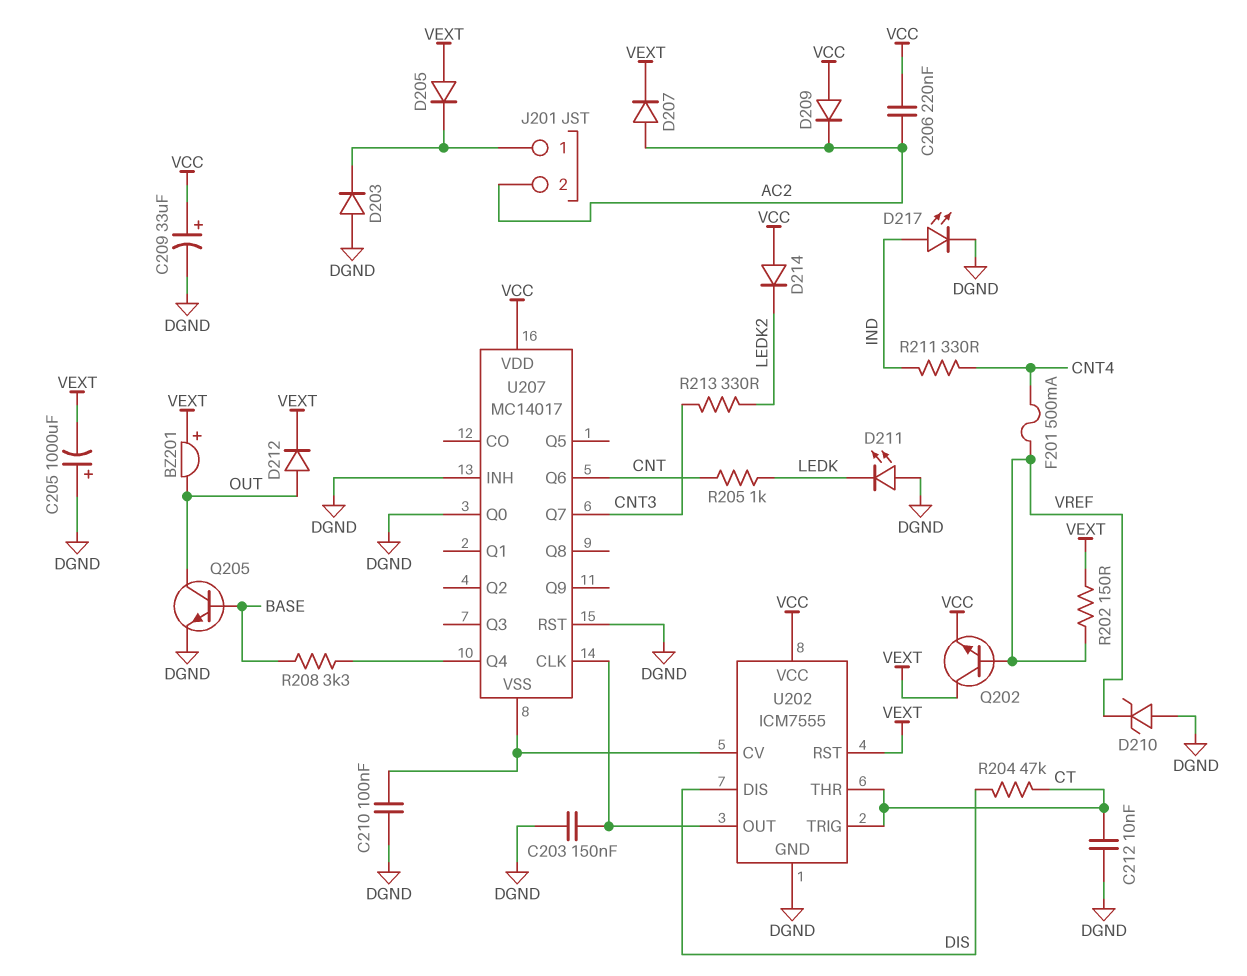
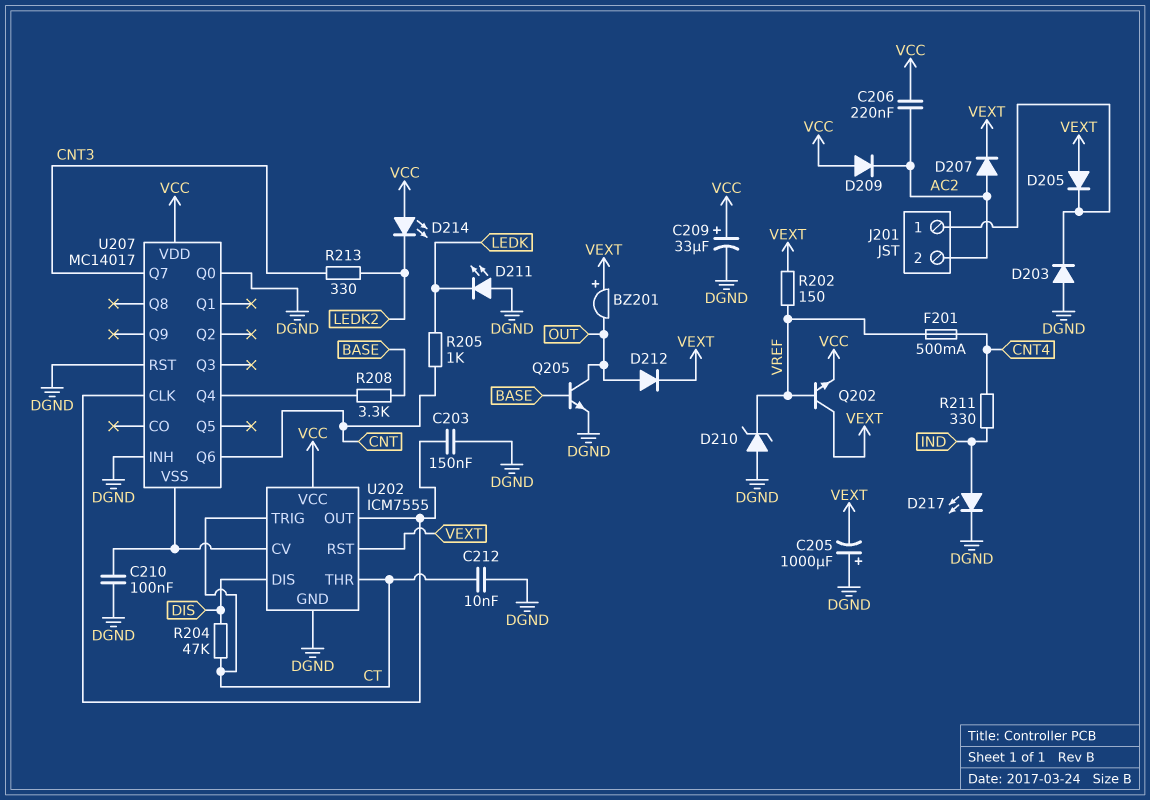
D214: diode (A VCC, K LEDK2) -> LED (A VCC, K LEDK2)

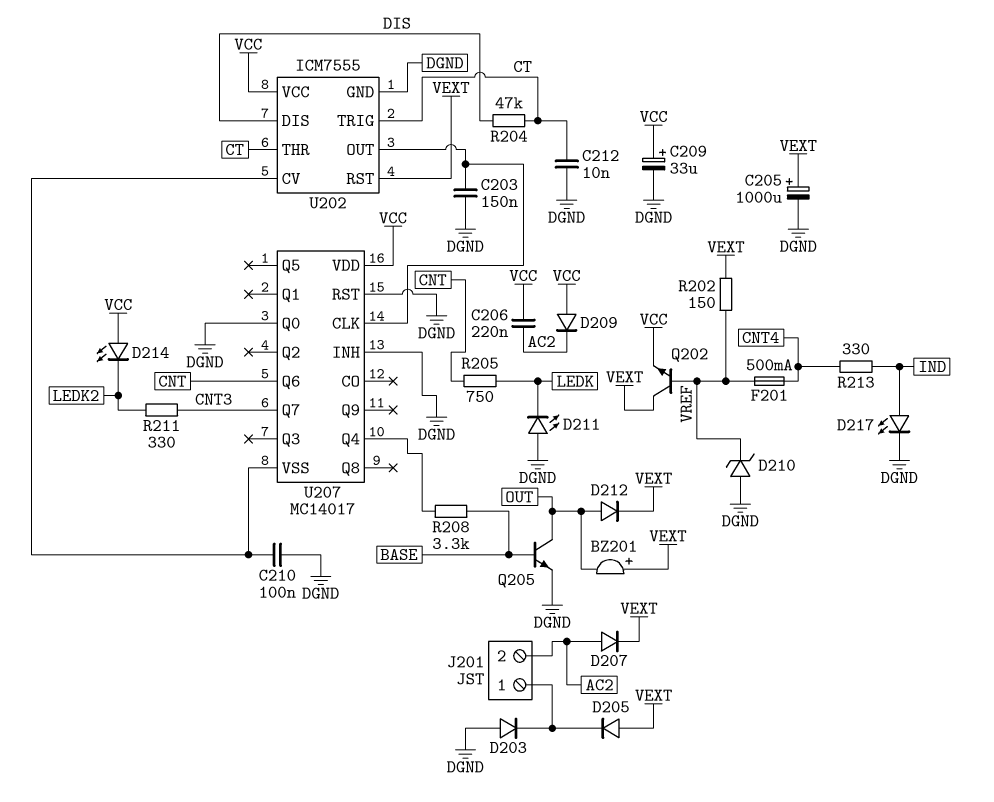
C205: 1000uF (plus DGND, minus VEXT) -> 1000uF (plus VEXT, minus DGND)
R205: 1k (CNT, LEDK) -> 750 (CNT, LEDK)
R211: 330 (CNT4, IND) -> 330 (CNT3, LEDK2)
R213: 330 (CNT3, LEDK2) -> 330 (CNT4, IND)

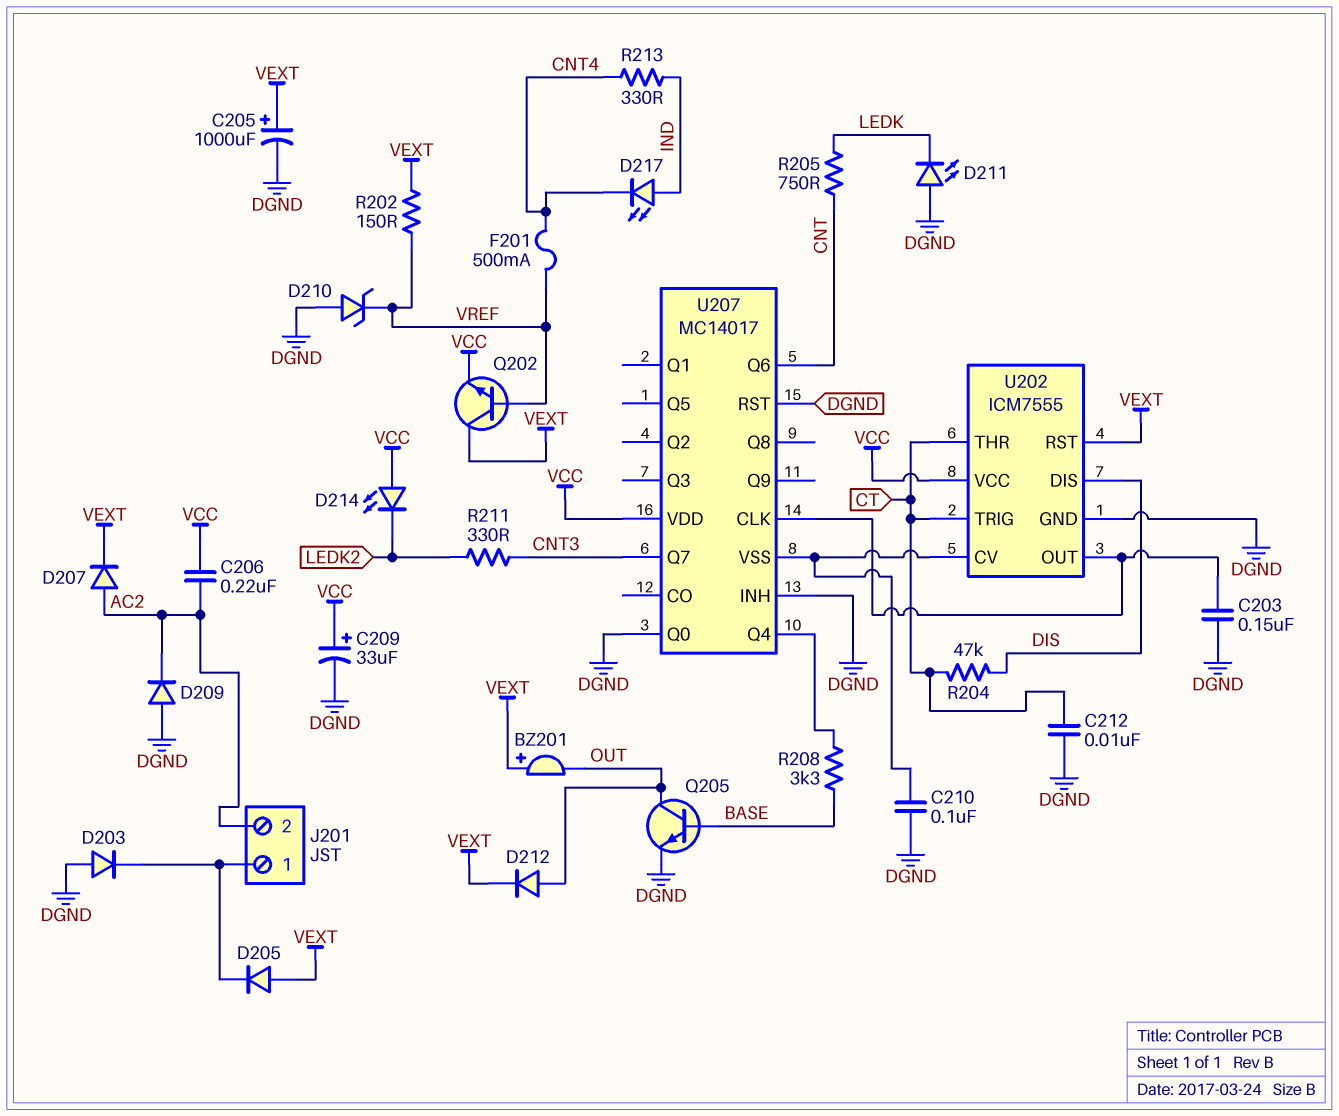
D209: diode (A VCC, K AC2) -> diode (A DGND, K AC2)
D217: LED (A IND, K DGND) -> LED (A IND, K CNT4)

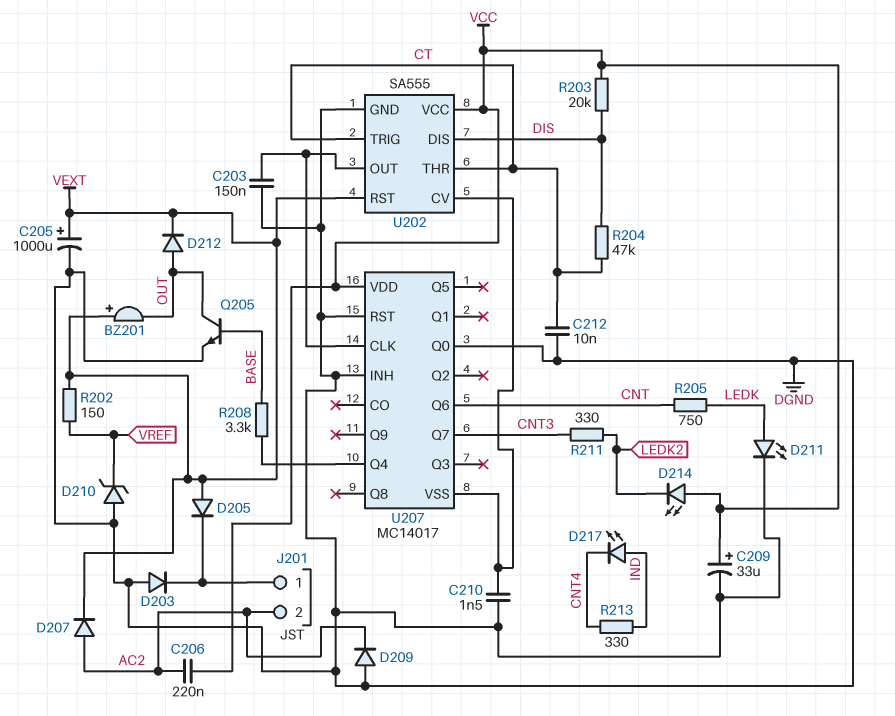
C210: 100nF (DGND, U202/CV) -> 1.5nF (DGND, U202/CV)
D211: LED (A DGND, K LEDK) -> LED (A LEDK, K DGND)
F201: 500mA (CNT4, VREF) -> none
Q202: NPN (B VREF, C VEXT, E VCC) -> none
R203: none -> 20k (DIS, VCC)
U202: ICM7555 -> SA555

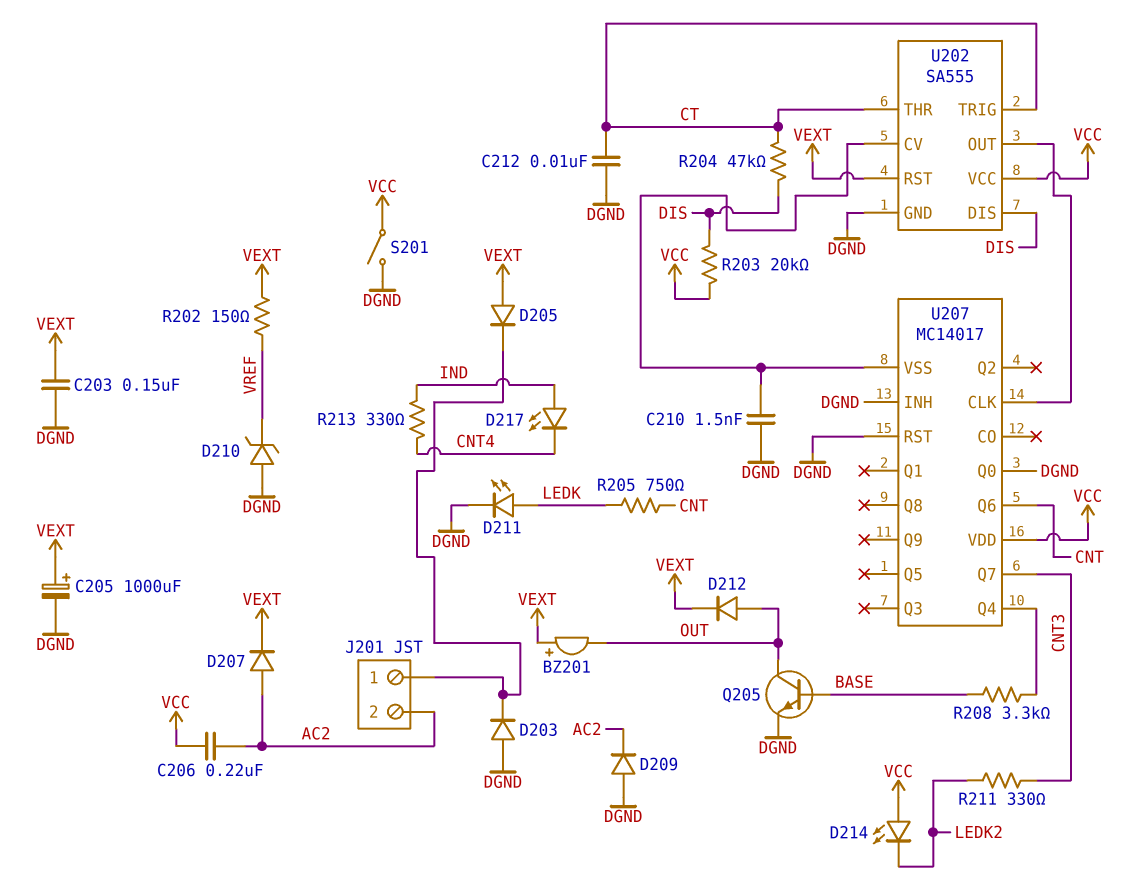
C203: 150nF (DGND, U202/OUT) -> 150nF (DGND, VEXT)
C209: 33uF (plus VCC, minus DGND) -> none
S201: none -> switch (DGND, VCC)

